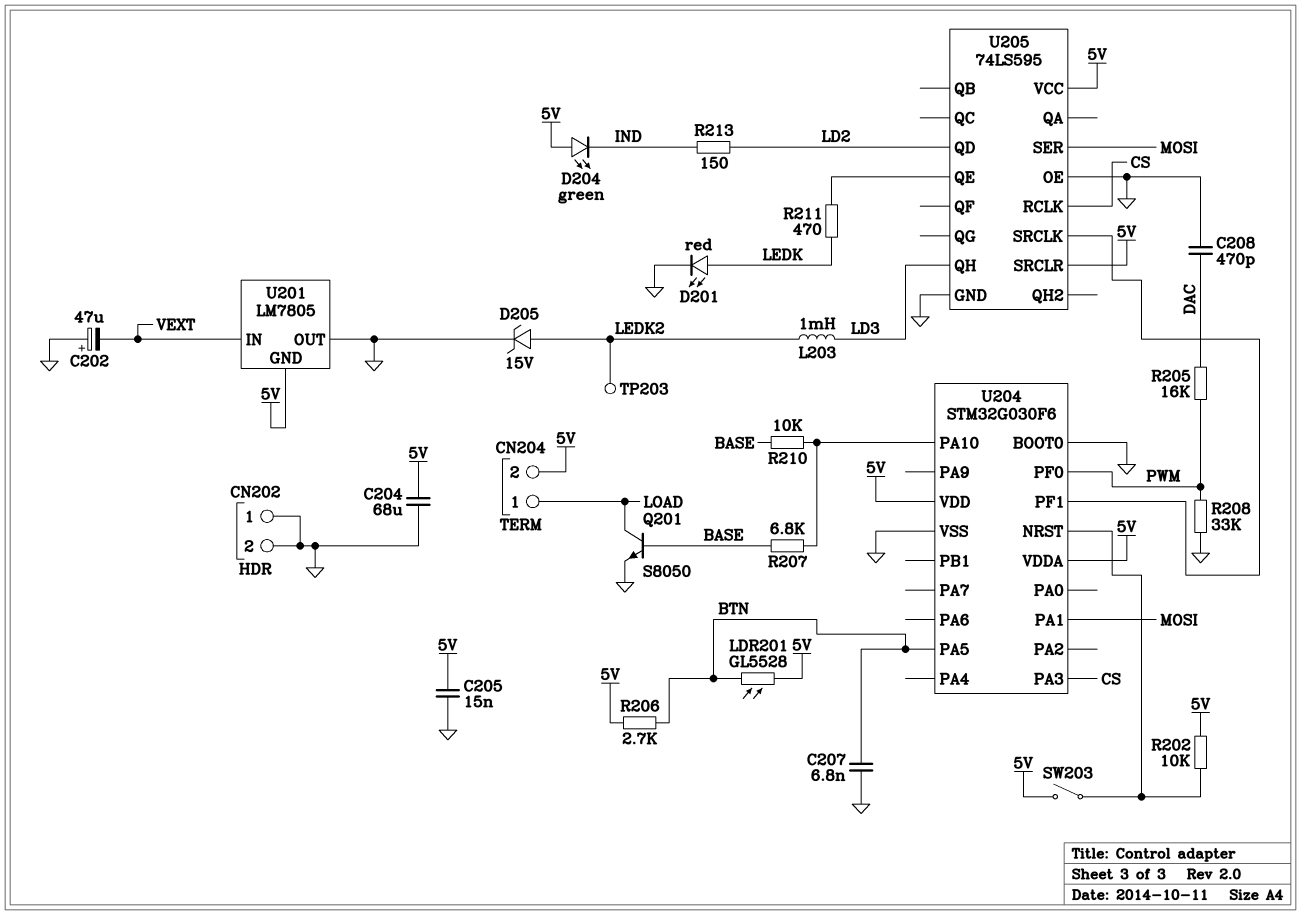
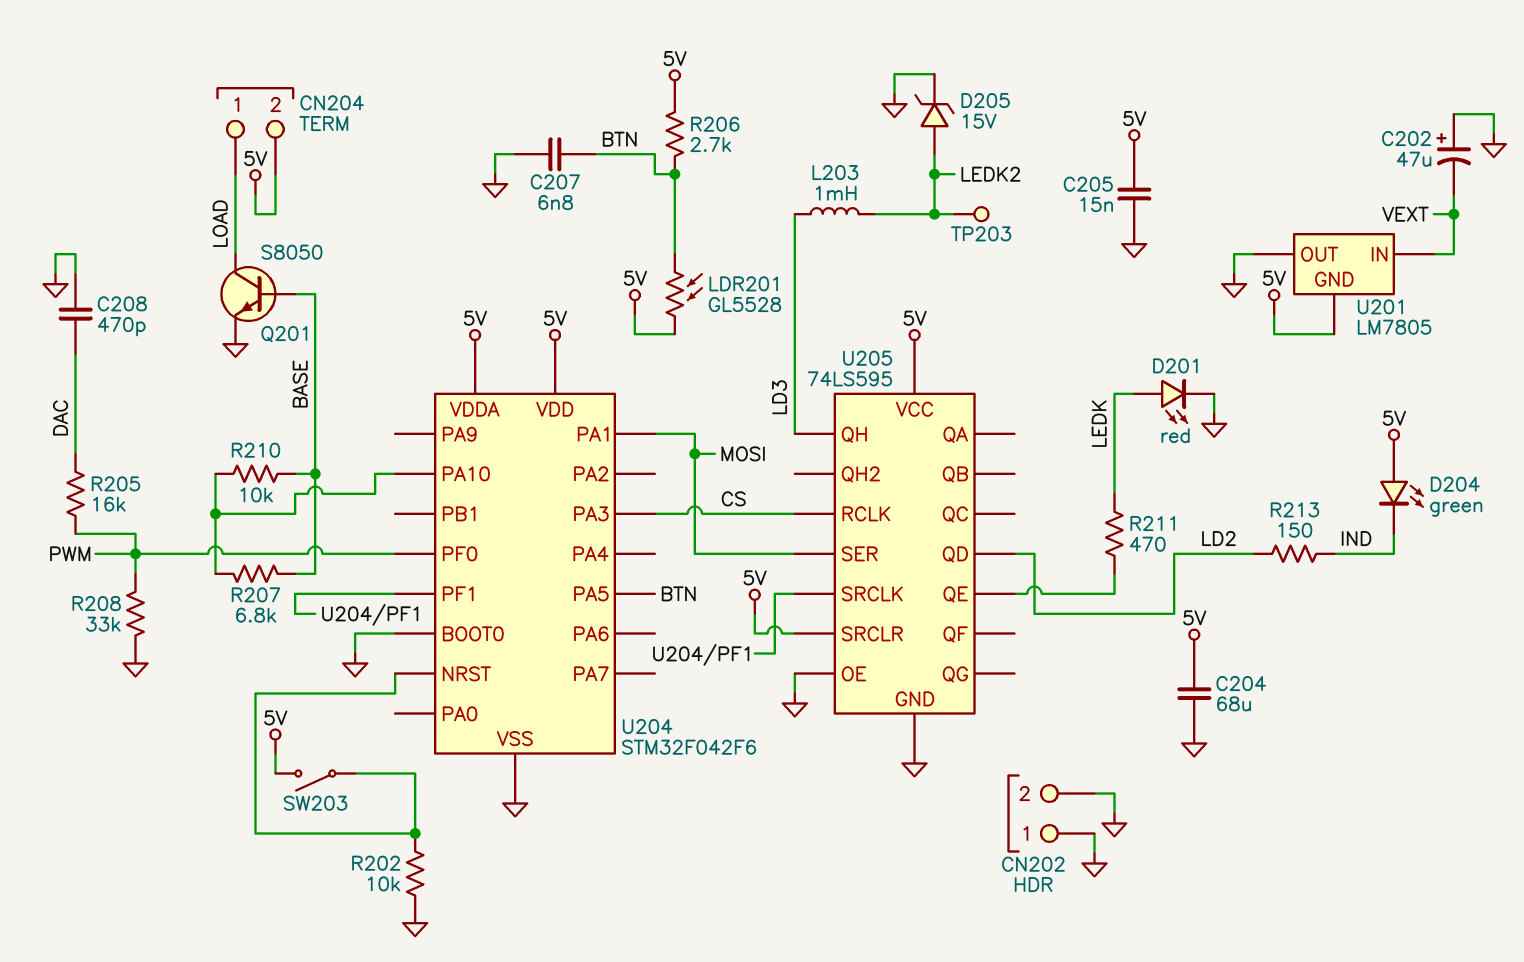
R202: 10k (5V, U204/NRST) -> 10k (GND, U204/NRST)
U204: STM32G030F6 -> STM32F042F6

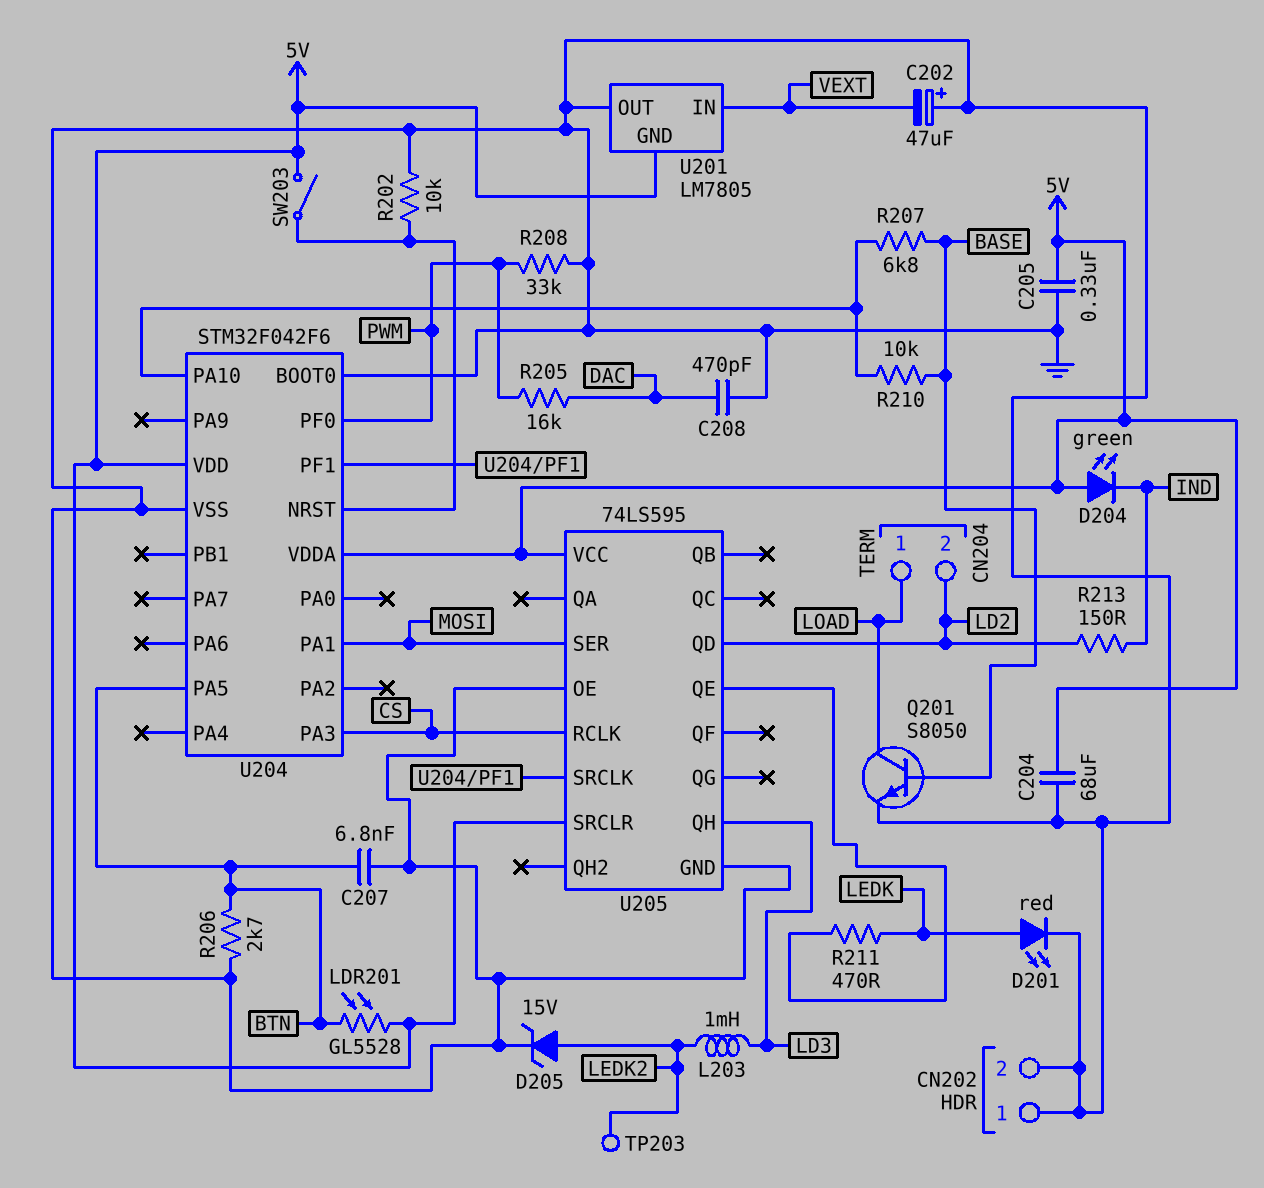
C205: 15nF (5V, GND) -> 330nF (5V, GND)
CN204 pin 2: 5V -> LD2
R206: 2.7k (5V, BTN) -> 2.7k (BTN, GND)

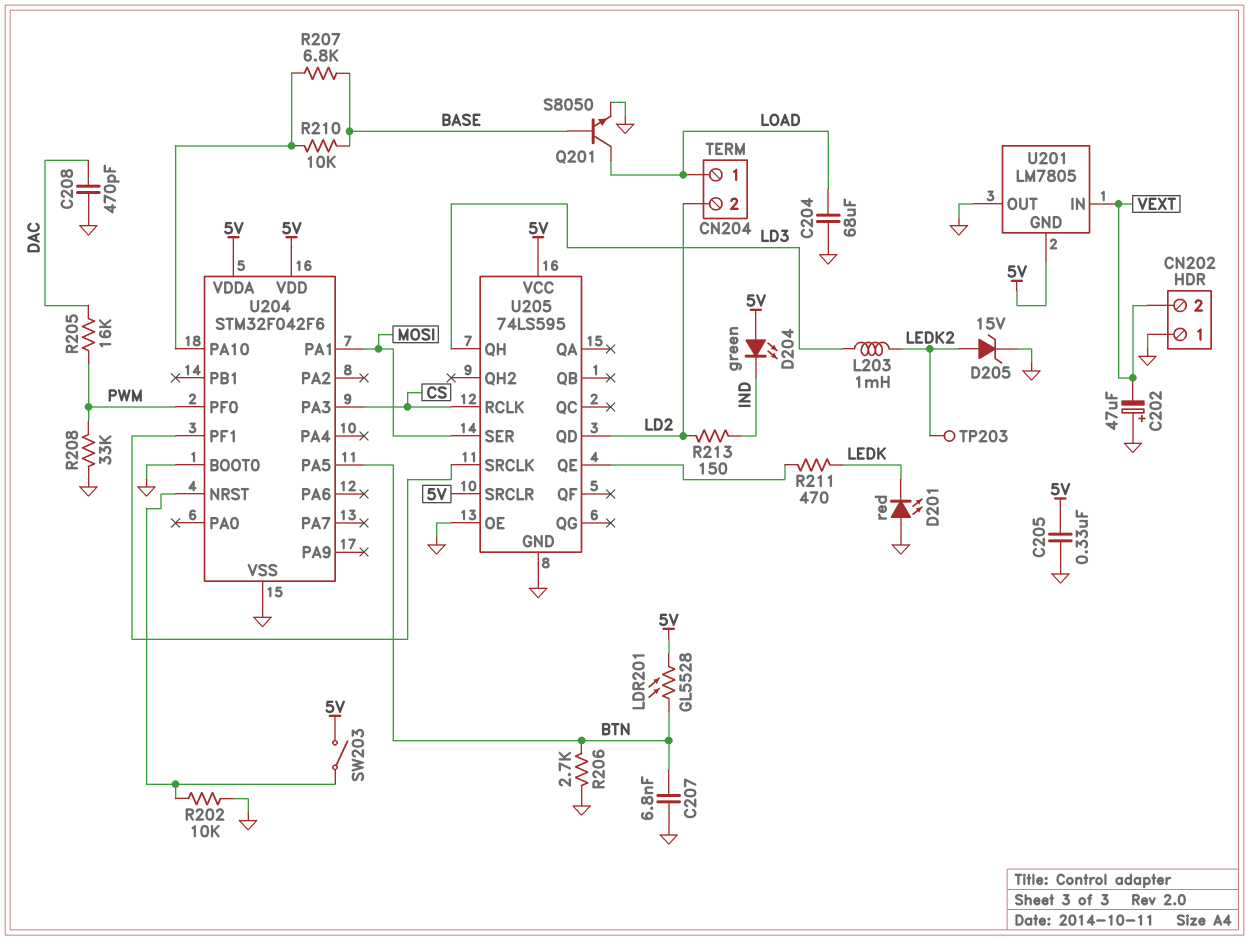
C204: 68uF (5V, GND) -> 68uF (GND, LOAD)
CN202 pin 2: GND -> VEXT
D201: LED red (A LEDK, K GND) -> LED red (A GND, K LEDK)

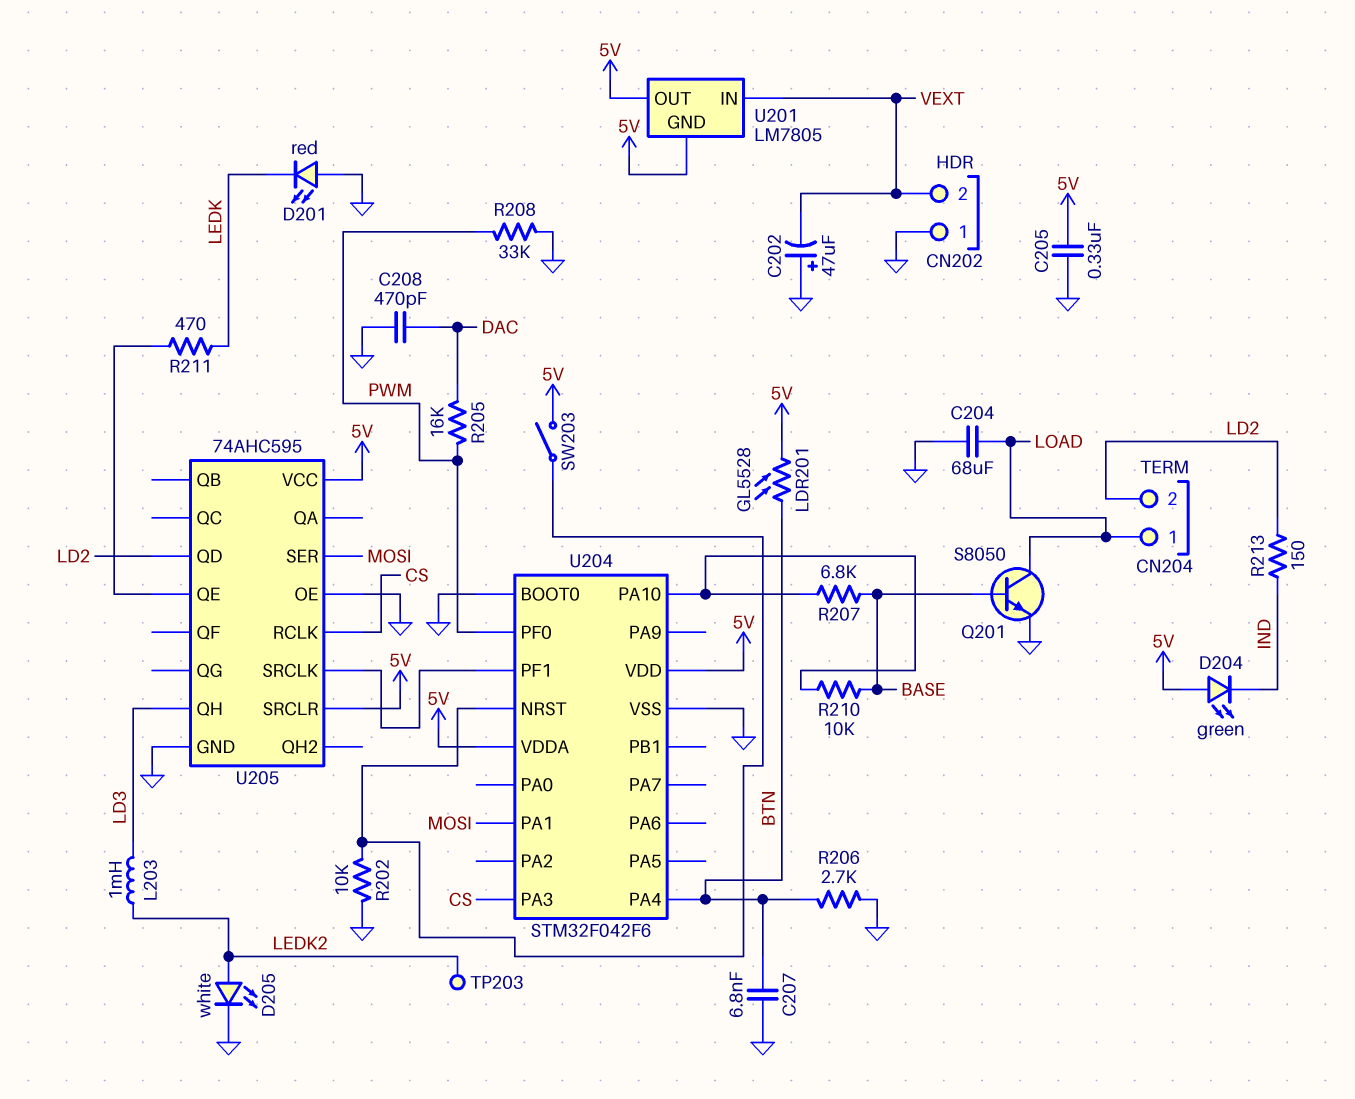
D205: zener 15V (A LEDK2, K GND) -> LED white (A LEDK2, K GND)
U201 pin OUT: GND -> 5V
U204 pin PA4: none -> BTN
U204 pin PA5: BTN -> none
U205: 74LS595 -> 74AHC595

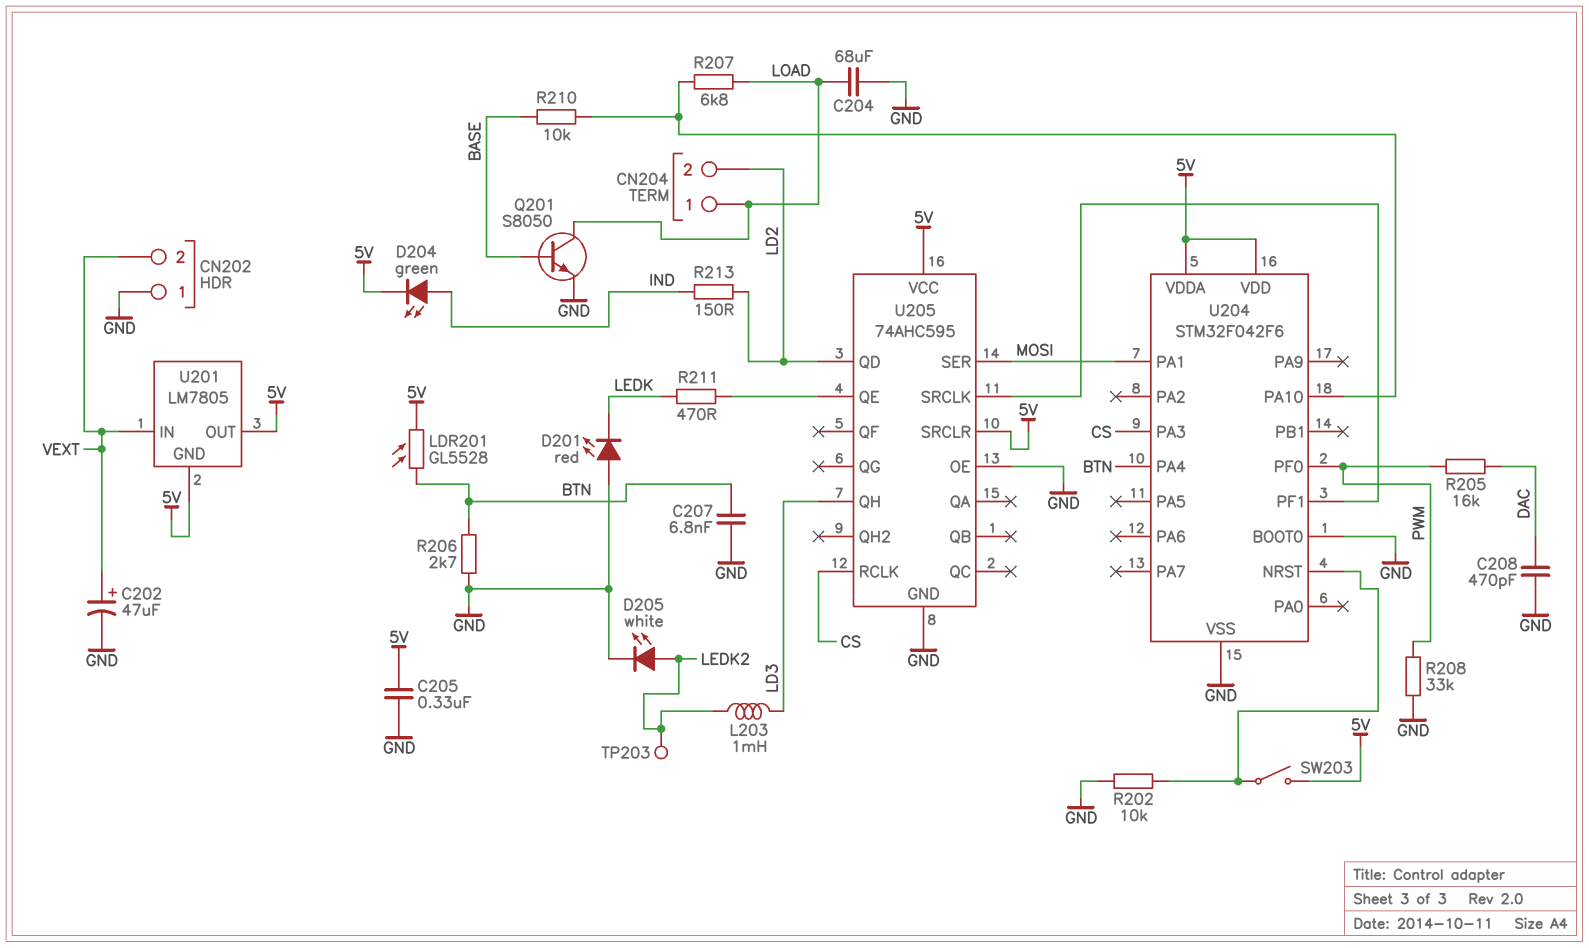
C202: 47uF (plus GND, minus VEXT) -> 47uF (plus VEXT, minus GND)
D204: LED green (A 5V, K IND) -> LED green (A IND, K 5V)
R207: 6.8k (BASE, U204/PA10) -> 6.8k (LOAD, U204/PA10)

